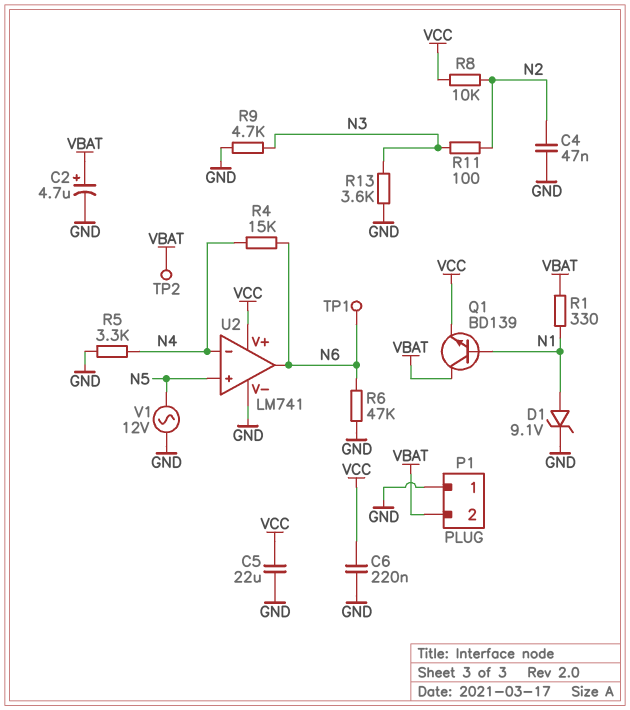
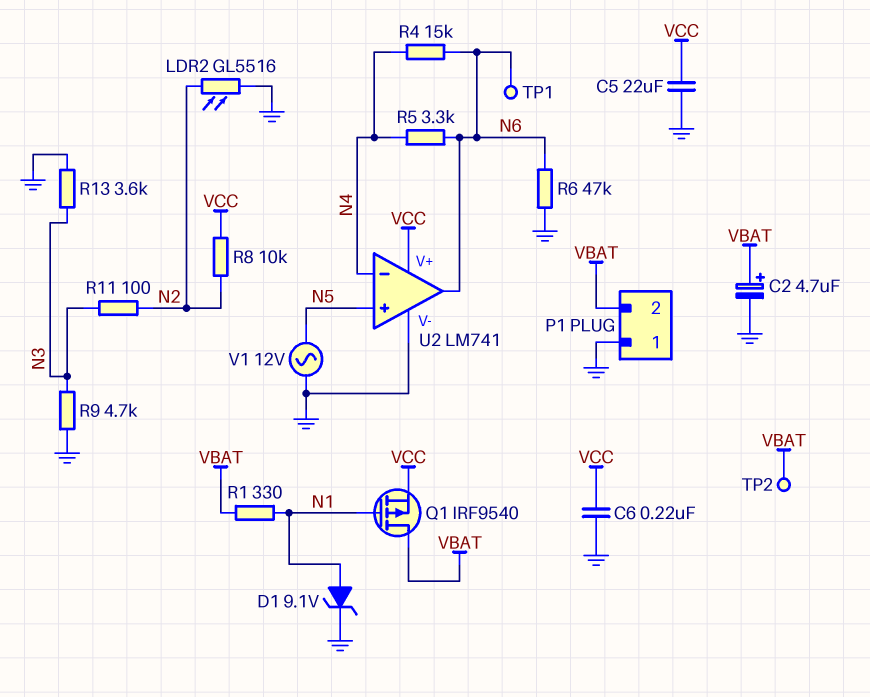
C4: 47nF (GND, N2) -> none
LDR2: none -> GL5516 (GND, N2)
Q1: NPN BD139 (B N1, C VBAT, E VCC) -> PMOS IRF9540 (G N1, D VBAT, S VCC)
R5: 3.3k (GND, N4) -> 3.3k (N4, N6)

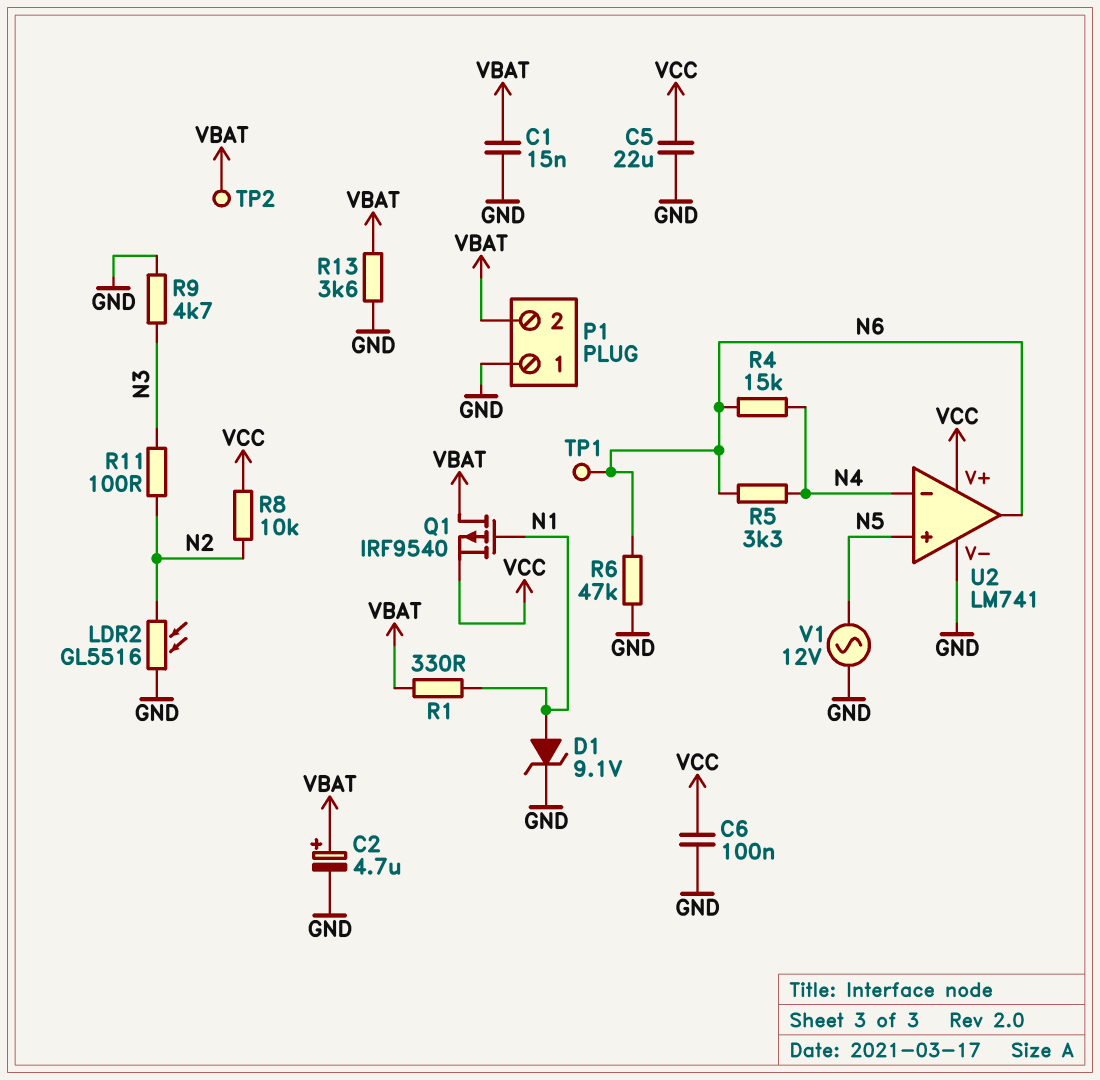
C1: none -> 15nF (GND, VBAT)
C6: 220nF (GND, VCC) -> 100nF (GND, VCC)
R13: 3.6k (GND, N3) -> 3.6k (GND, VBAT)

